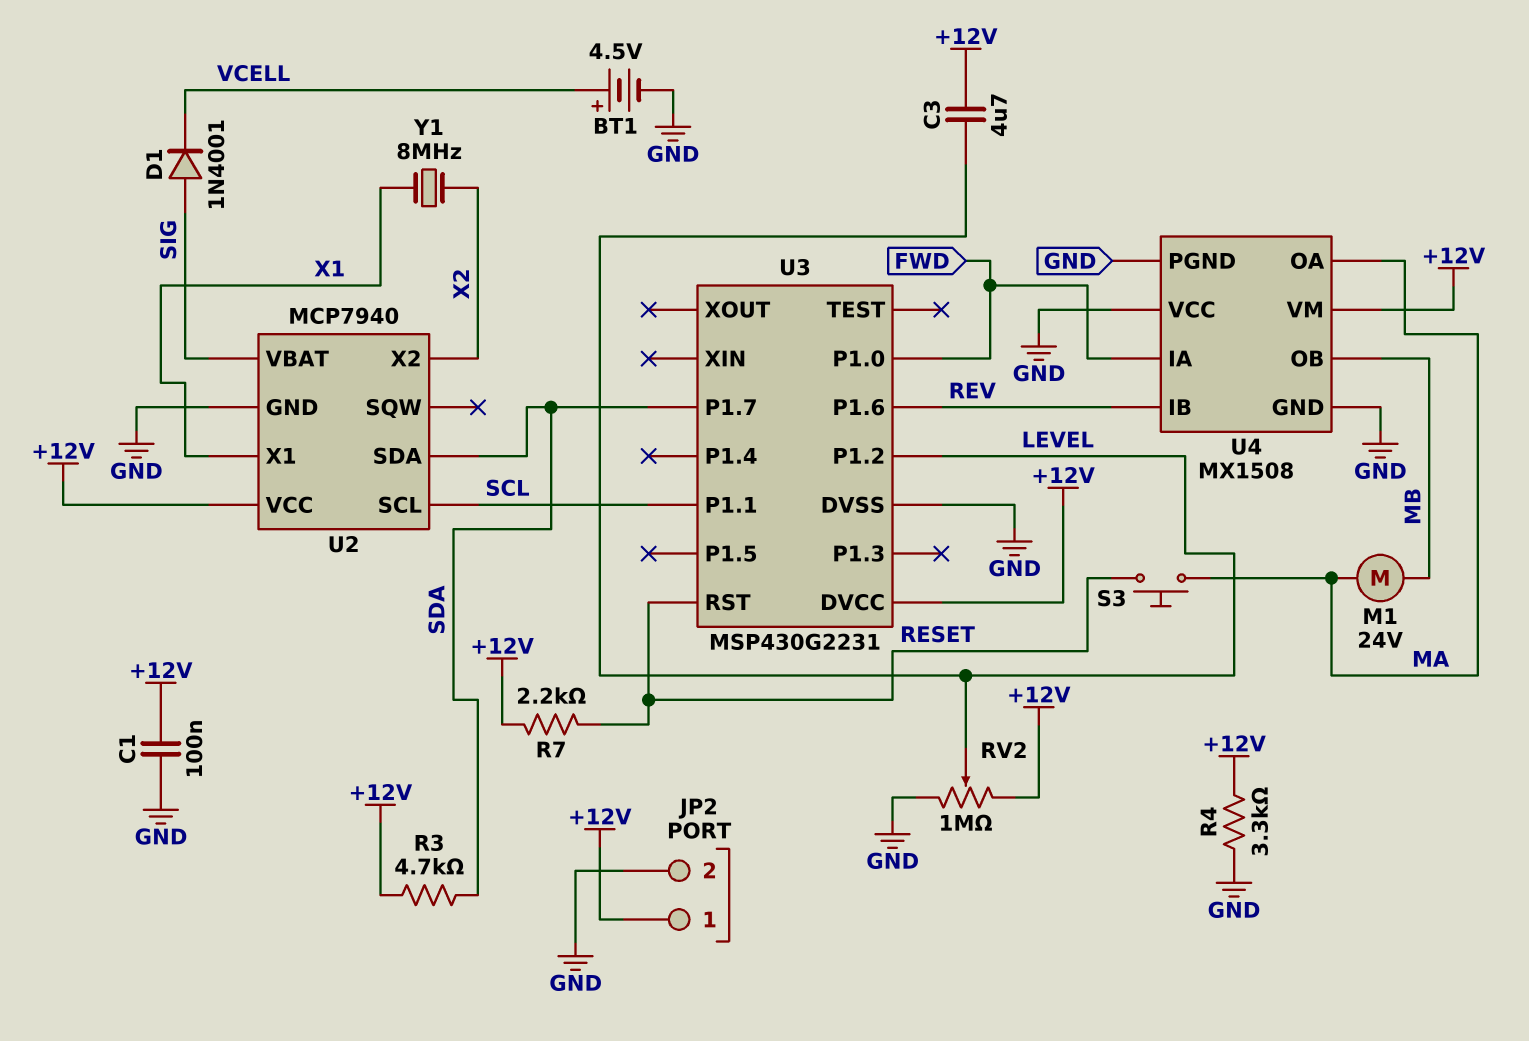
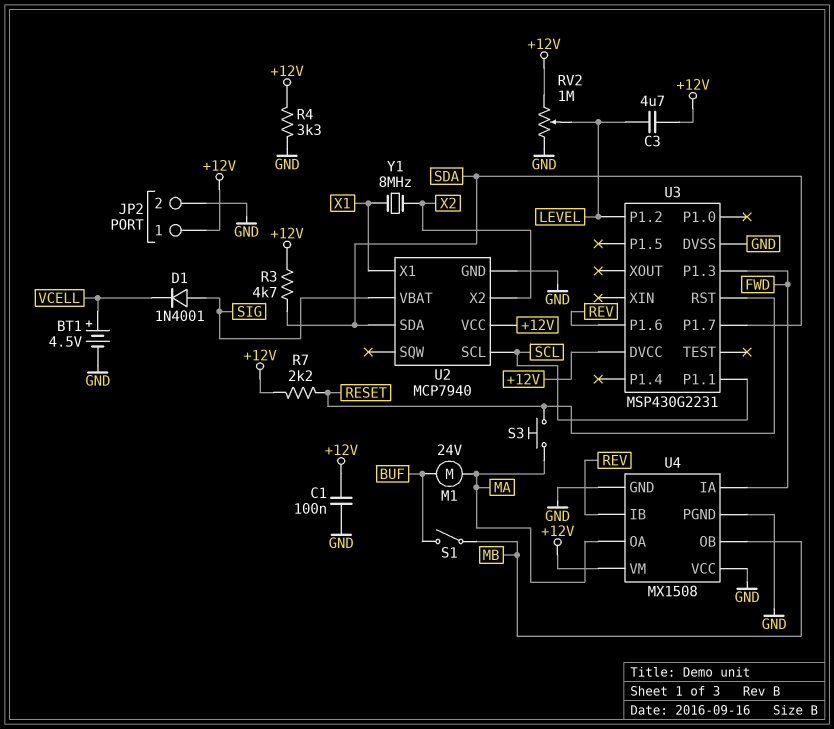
M1: motor 24V (MA, MB) -> motor 24V (BUF, MA)
S1: none -> switch (BUF, MB)
U3 pin P1.0: FWD -> none
U3 pin P1.3: none -> FWD

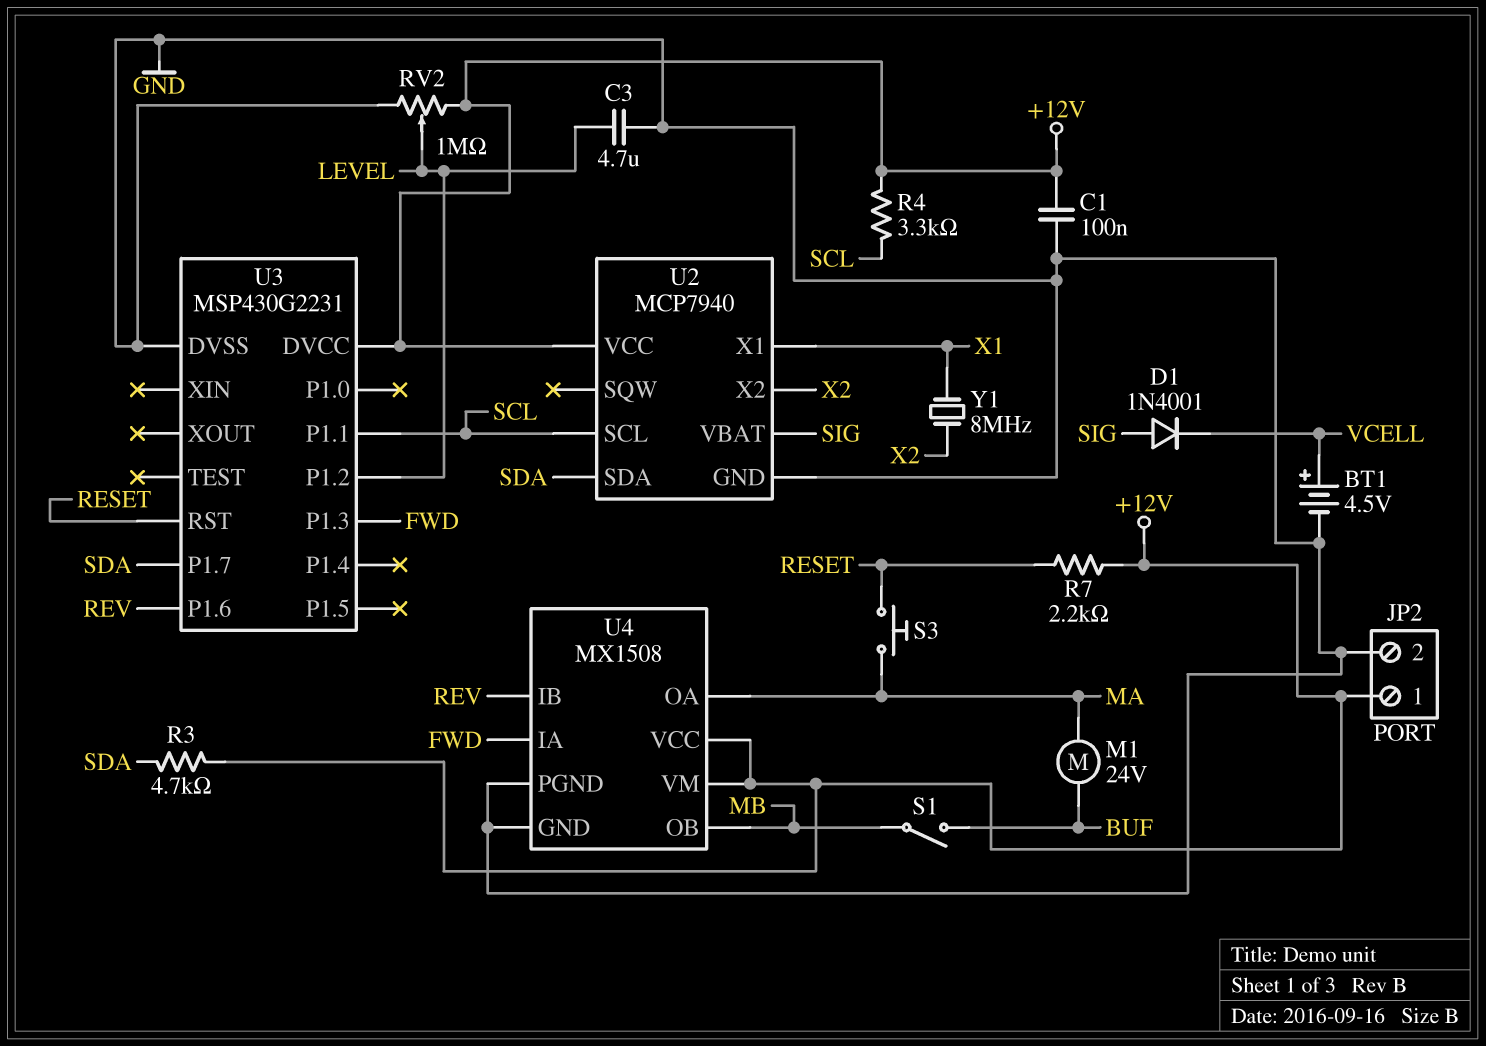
C3: 4.7uF (+12V, LEVEL) -> 4.7uF (GND, LEVEL)
R4: 3.3k (+12V, GND) -> 3.3k (+12V, SCL)
U4 pin VCC: GND -> +12V

